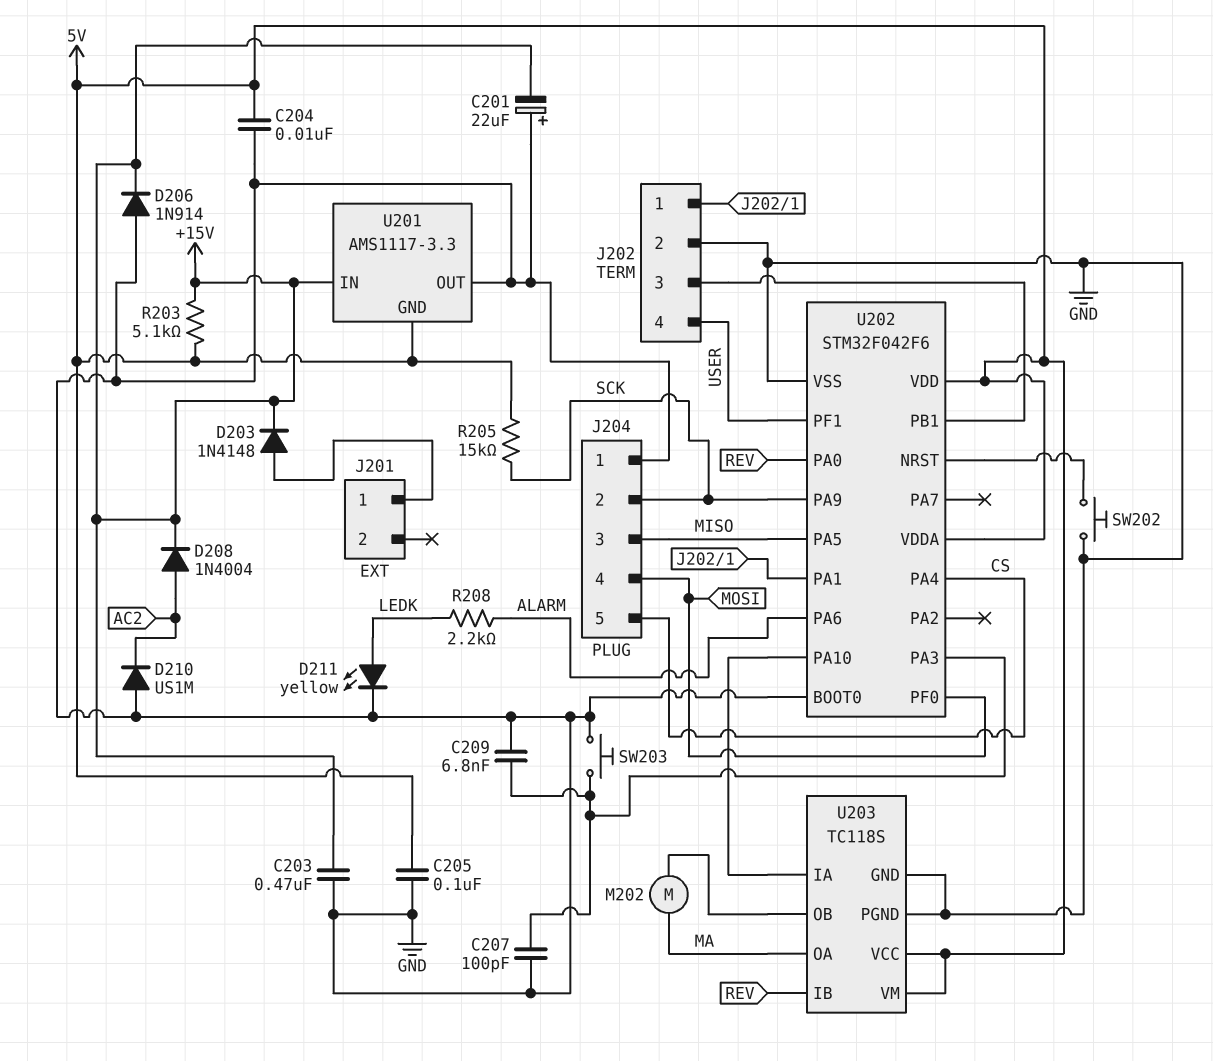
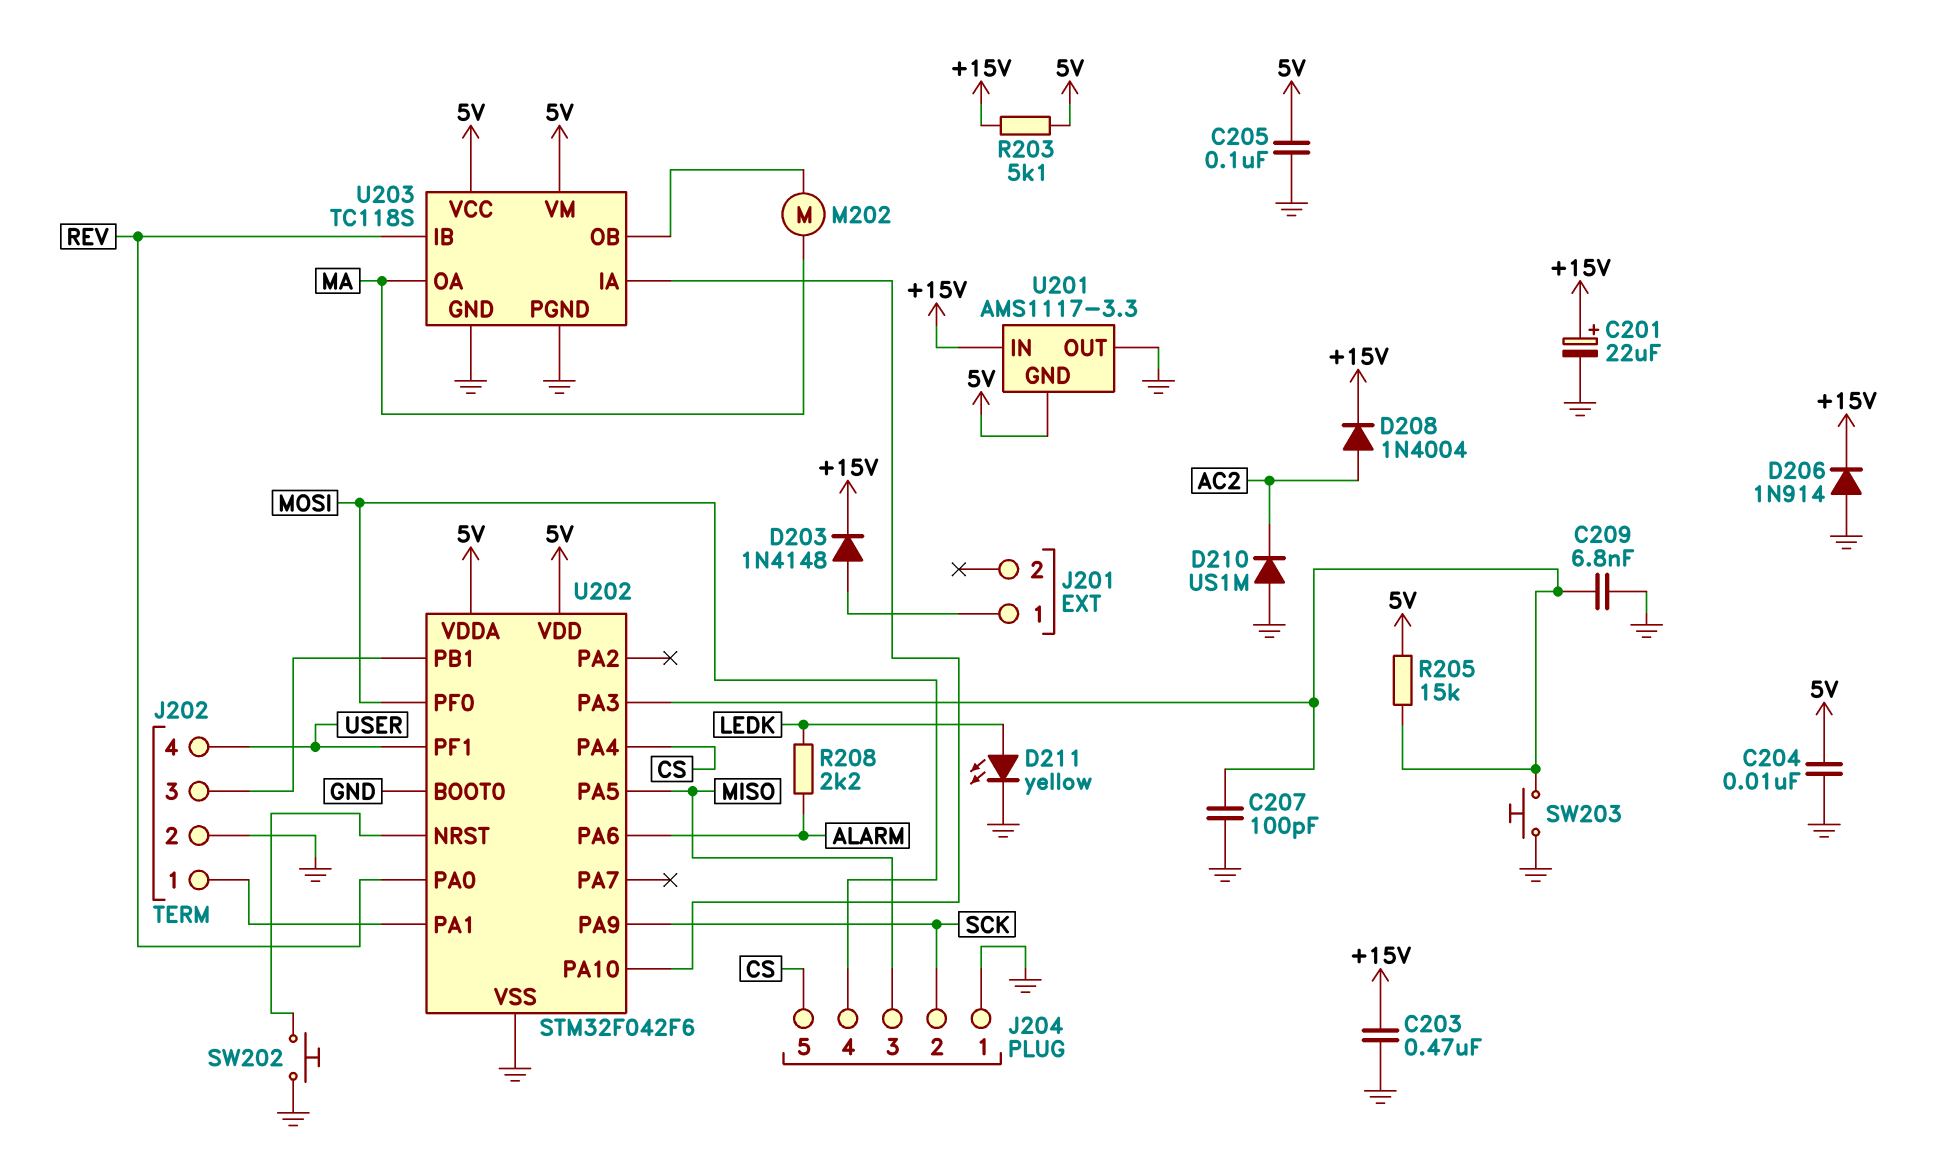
C201: 22uF (plus GND, minus +15V) -> 22uF (plus +15V, minus GND)
R205: 15k (5V, SCK) -> 15k (5V, U202/PA3)

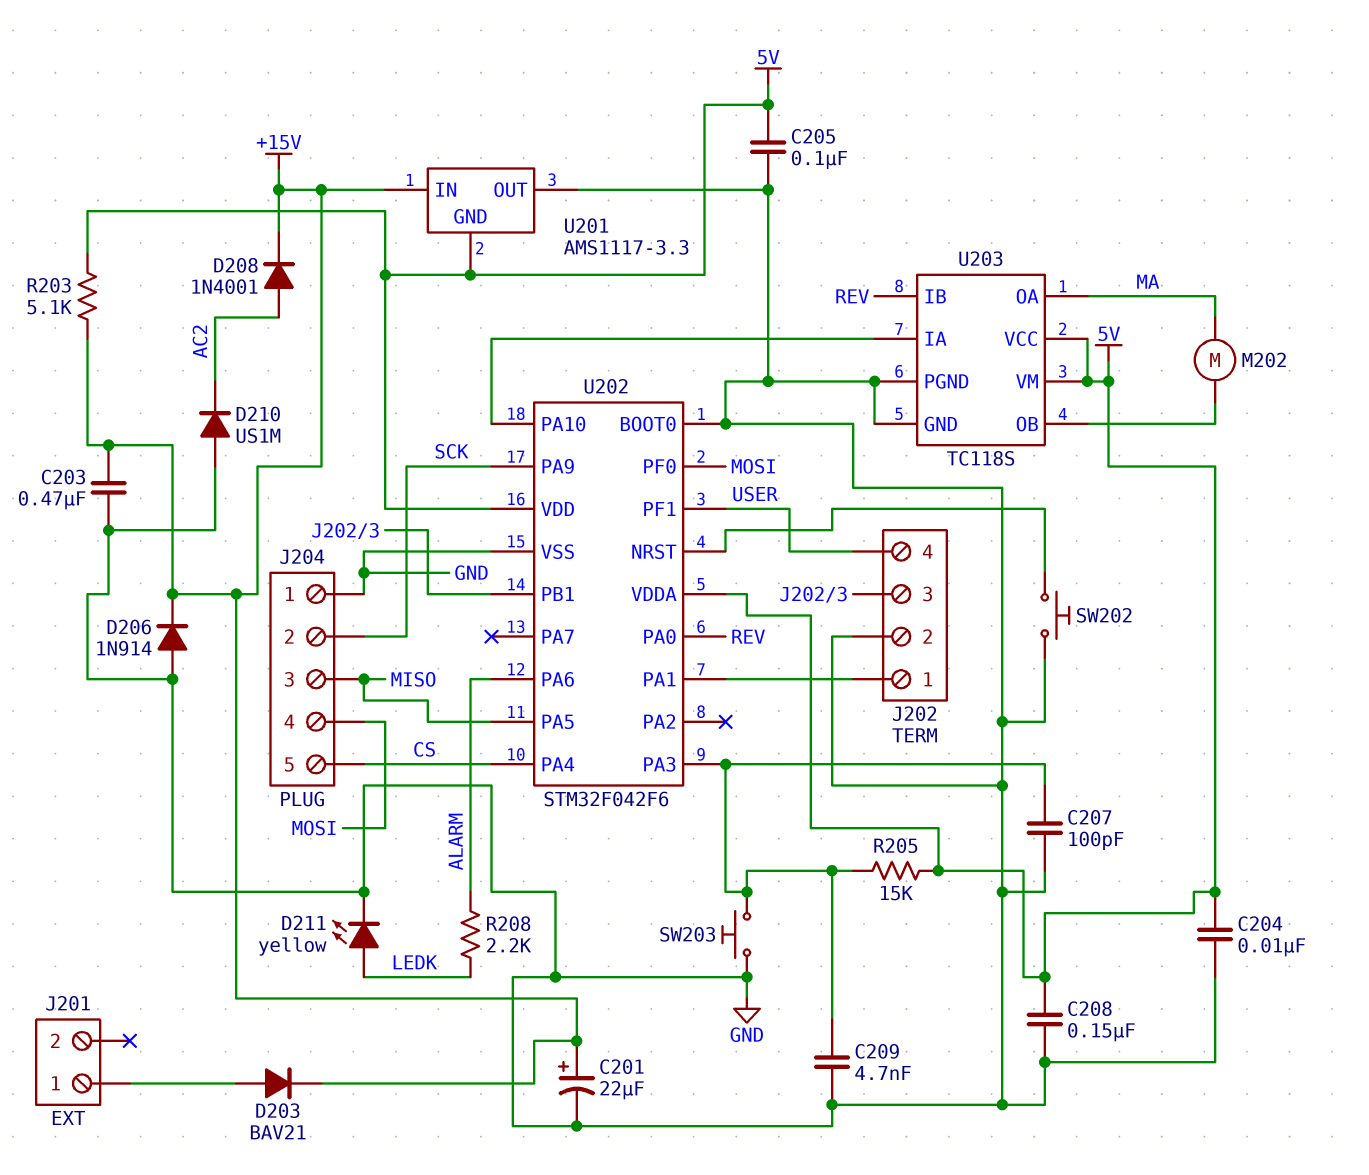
C208: none -> 150nF (5V, GND)
C209: 6.8nF (GND, U202/PA3) -> 4.7nF (GND, U202/PA3)
D203: diode 1N4148 (A J201/1, K +15V) -> diode BAV21 (A J201/1, K +15V)
D208: diode 1N4004 (A AC2, K +15V) -> diode 1N4001 (A AC2, K +15V)

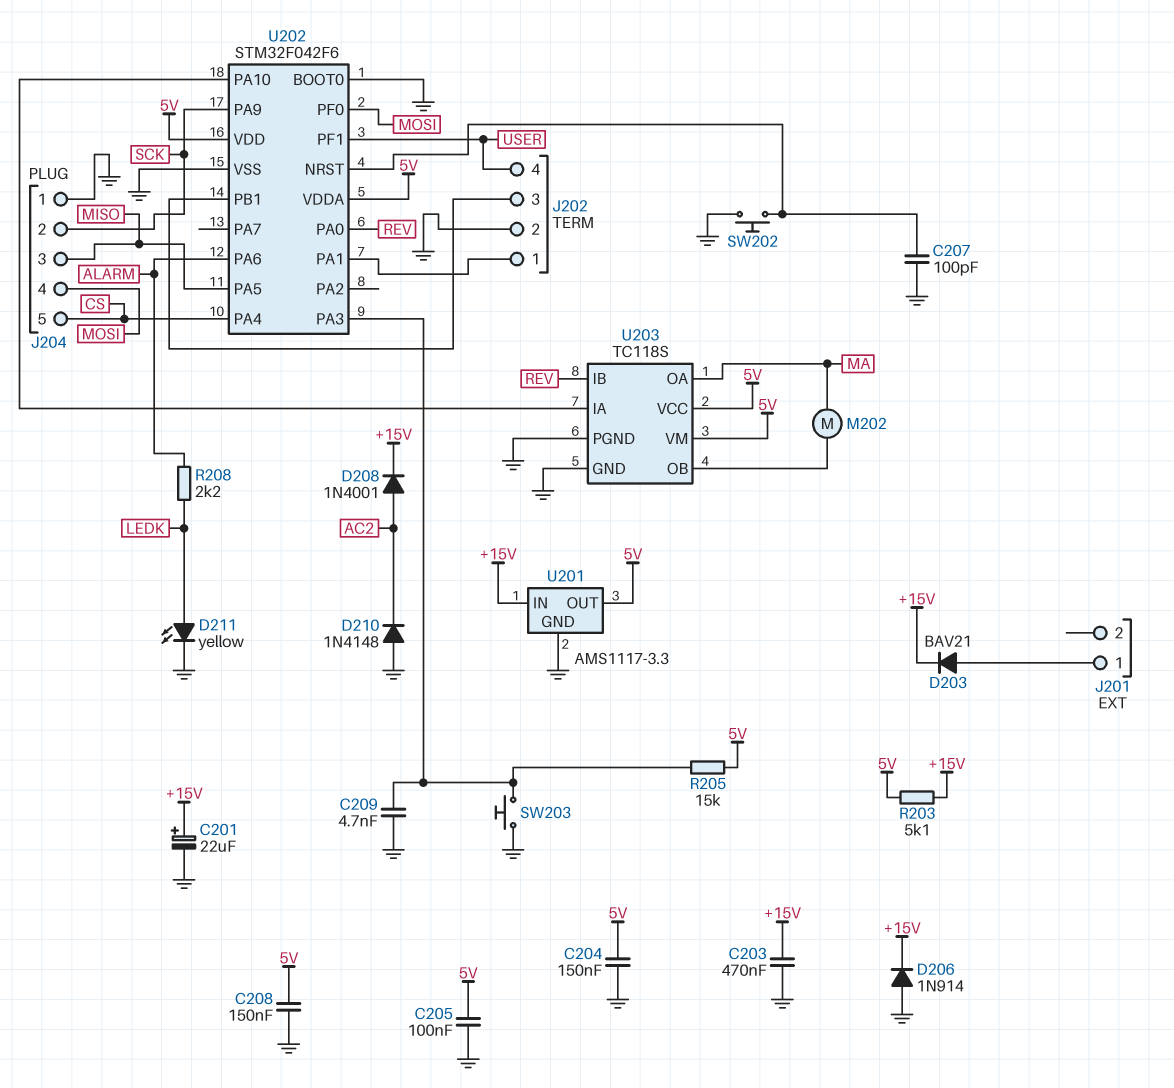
C204: 10nF (5V, GND) -> 150nF (5V, GND)
C207: 100pF (GND, U202/PA3) -> 100pF (GND, U202/NRST)
D210: diode US1M (A GND, K AC2) -> diode 1N4148 (A GND, K AC2)
U201 pin GND: 5V -> GND
U201 pin OUT: GND -> 5V

